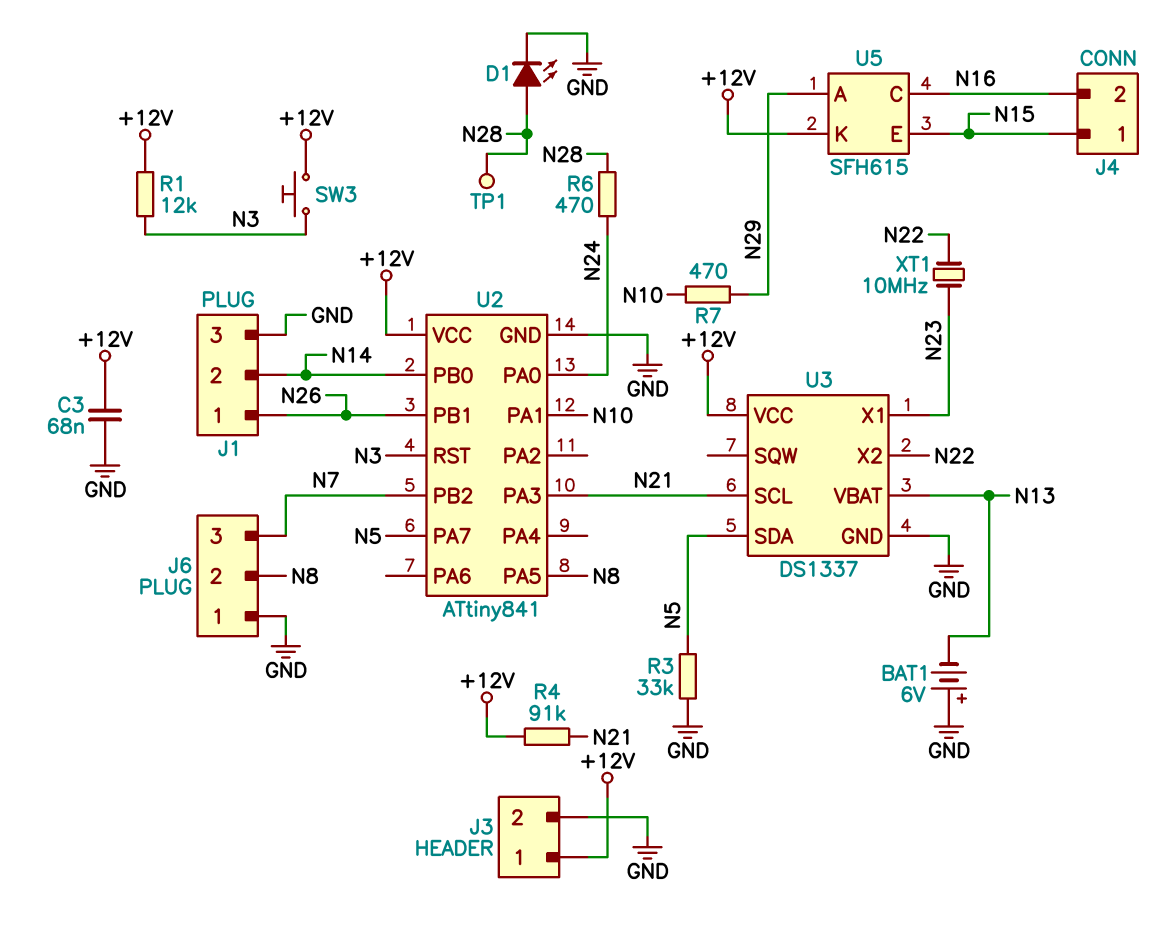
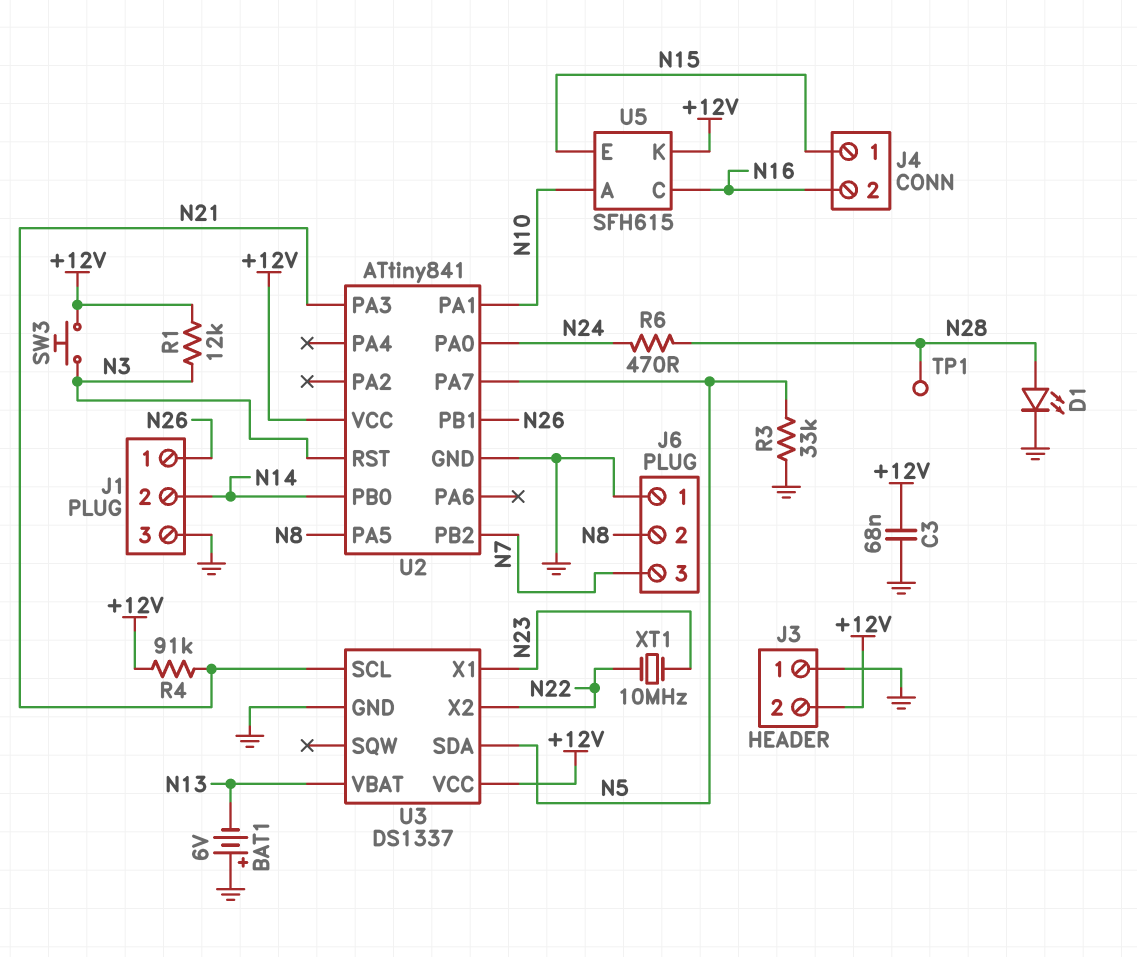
J3 pin 1: +12V -> GND
J3 pin 2: GND -> +12V
R7: 470 (N10, N29) -> none
U5 pin A: N29 -> N10

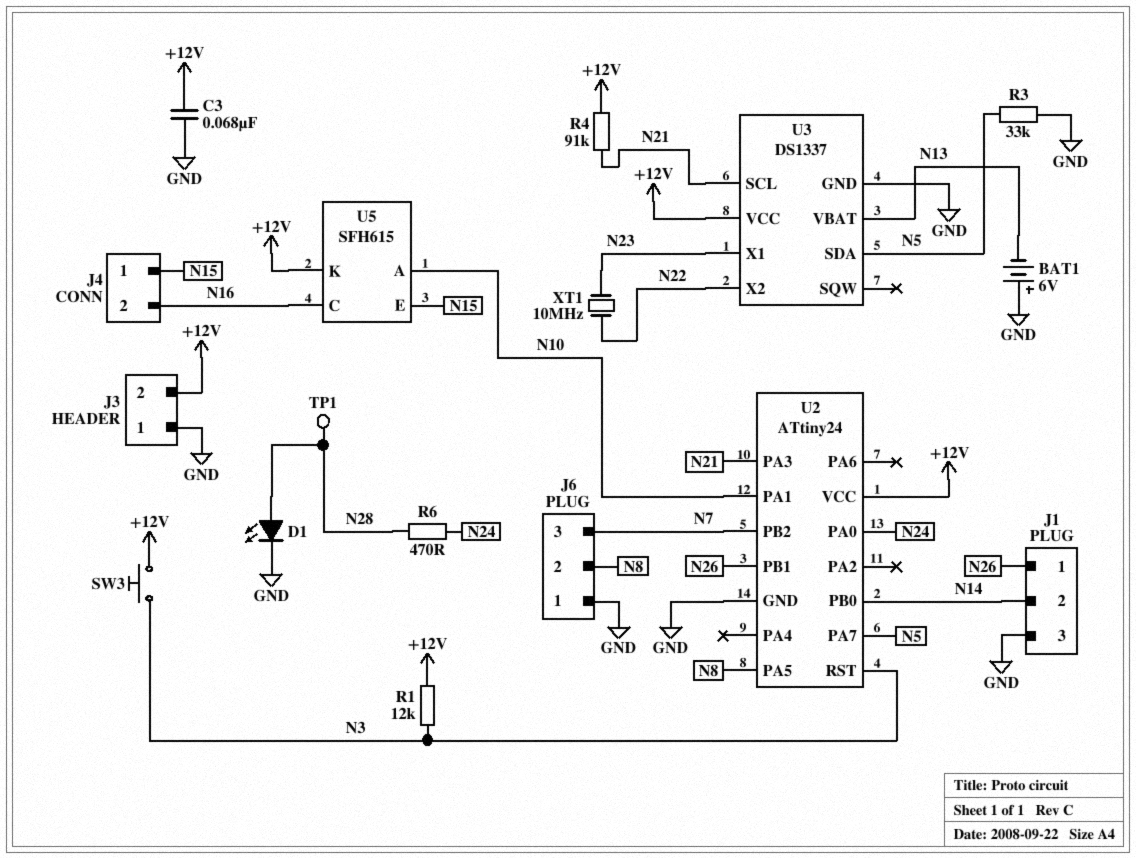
U2: ATtiny841 -> ATtiny24

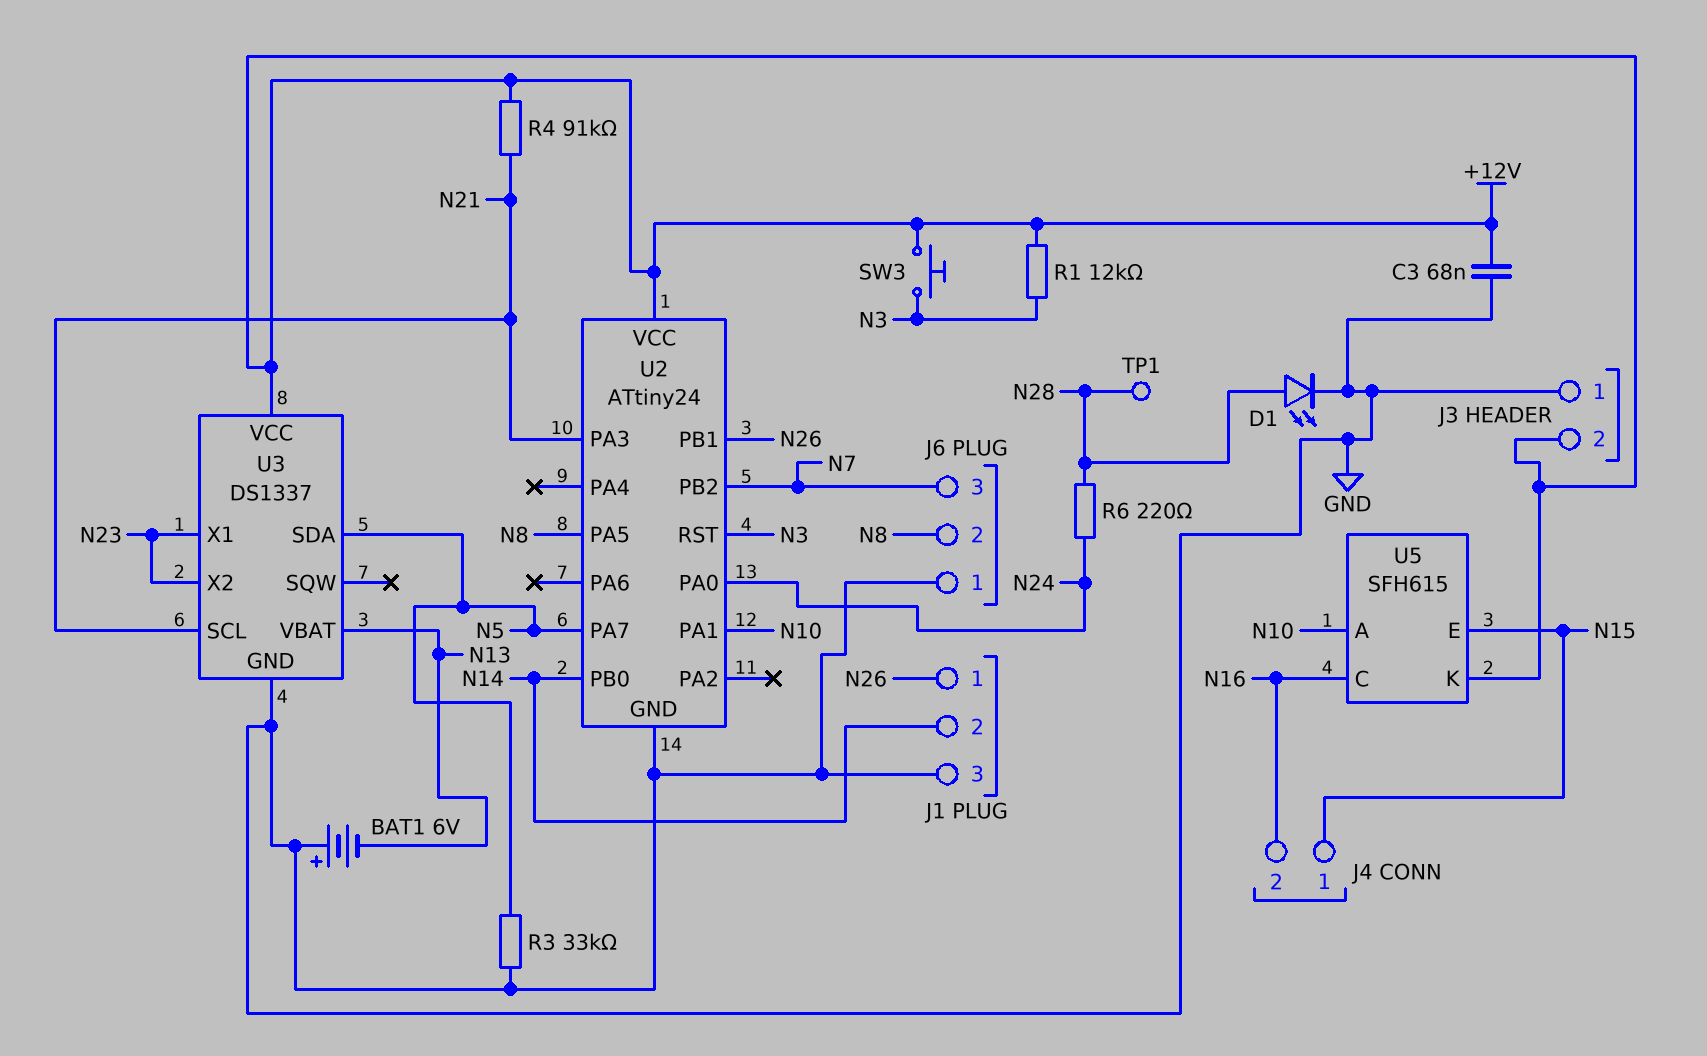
R6: 470 (N24, N28) -> 220 (N24, N28)
U3 pin X2: N22 -> N23
XT1: 10MHz (N22, N23) -> none

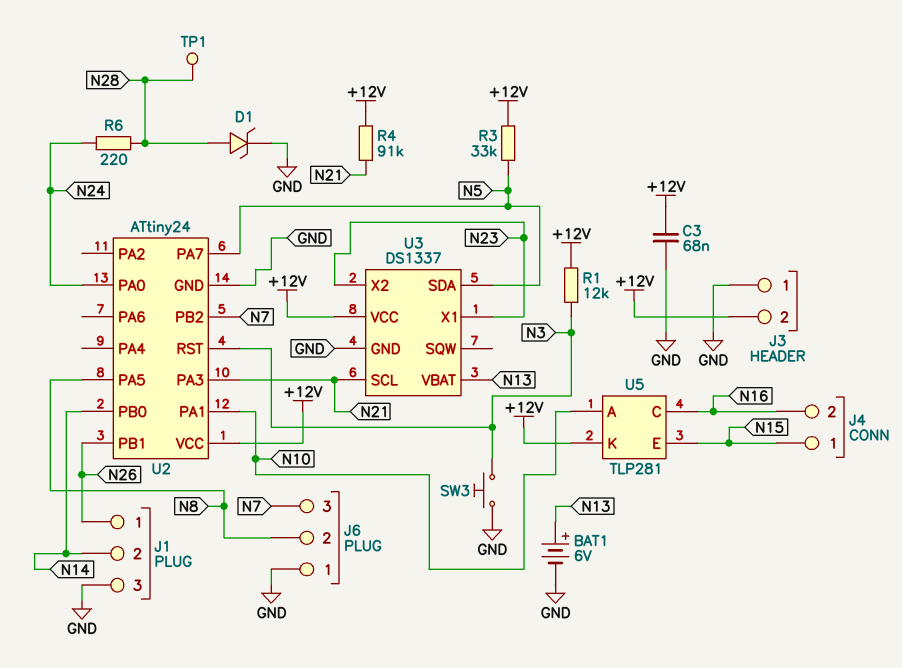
BAT1: 6V (plus GND, minus N13) -> 6V (plus N13, minus GND)
D1: LED (A N28, K GND) -> zener (A N28, K GND)
R3: 33k (GND, N5) -> 33k (+12V, N5)
SW3: button (+12V, N3) -> button (GND, N3)
U5: SFH615 -> TLP281

